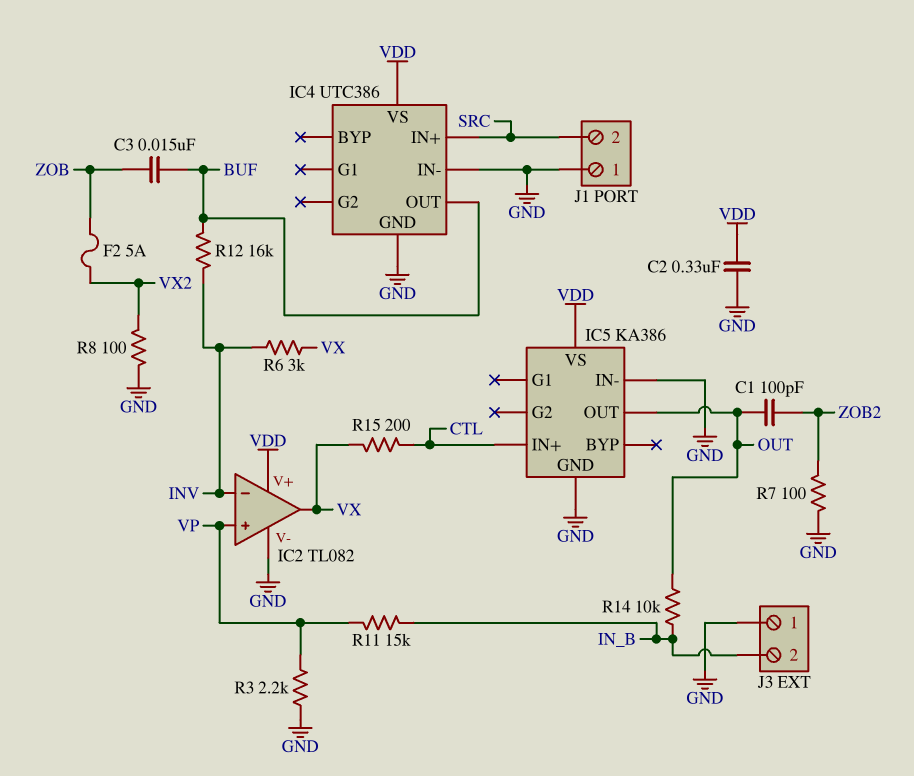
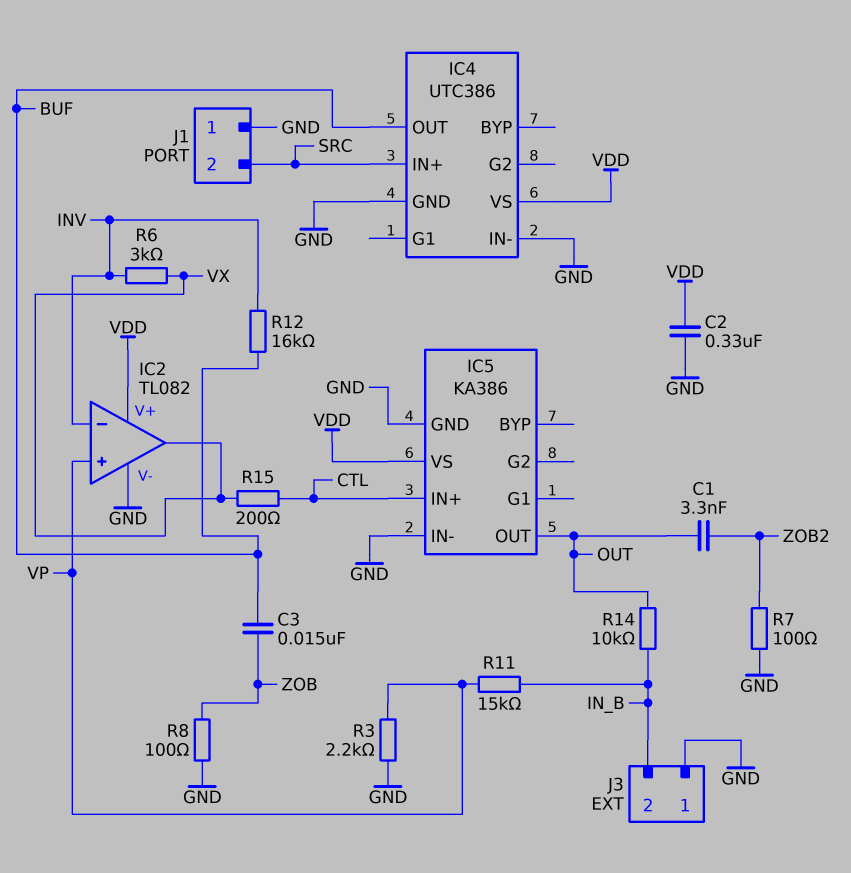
C1: 100pF (OUT, ZOB2) -> 3.3nF (OUT, ZOB2)
F2: 5A (VX2, ZOB) -> none
R8: 100 (GND, VX2) -> 100 (GND, ZOB)

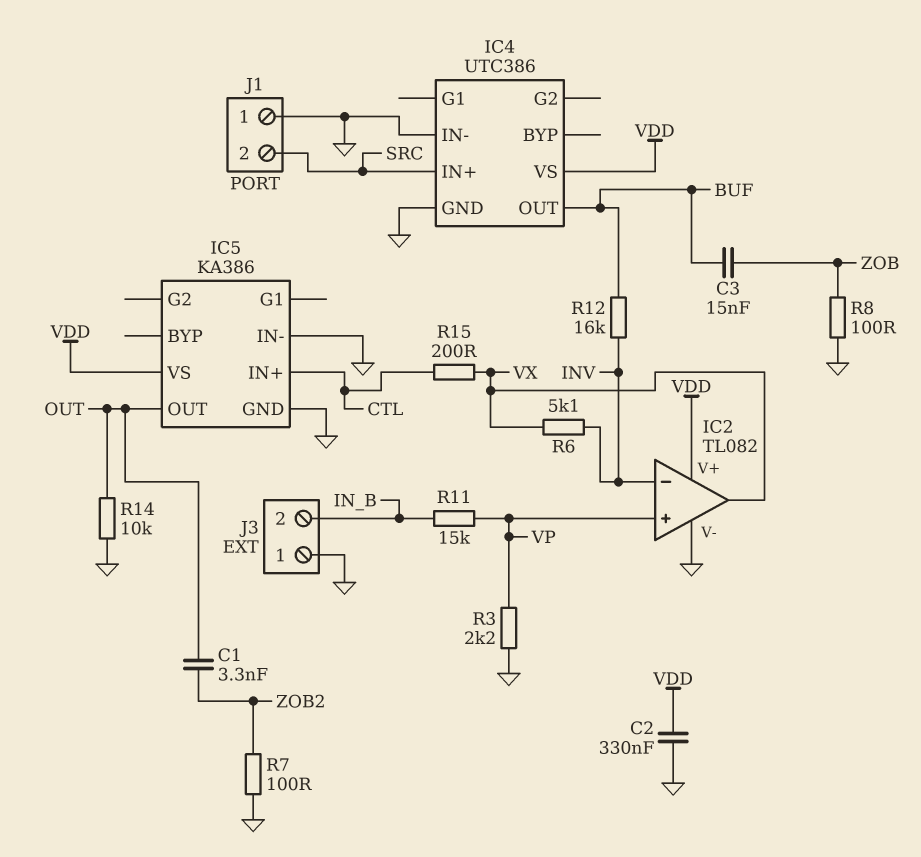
R6: 3k (INV, VX) -> 5.1k (INV, VX)
R14: 10k (IN_B, OUT) -> 10k (GND, OUT)

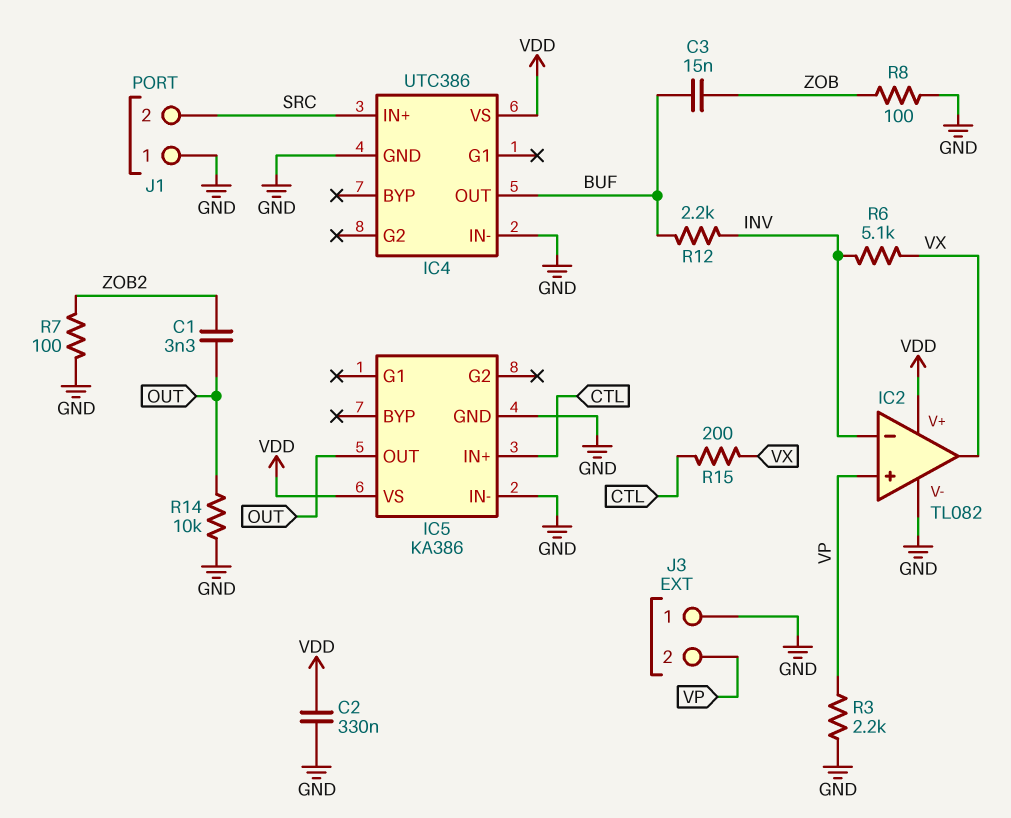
J3 pin 2: IN_B -> VP
R11: 15k (IN_B, VP) -> none
R12: 16k (BUF, INV) -> 2.2k (BUF, INV)

